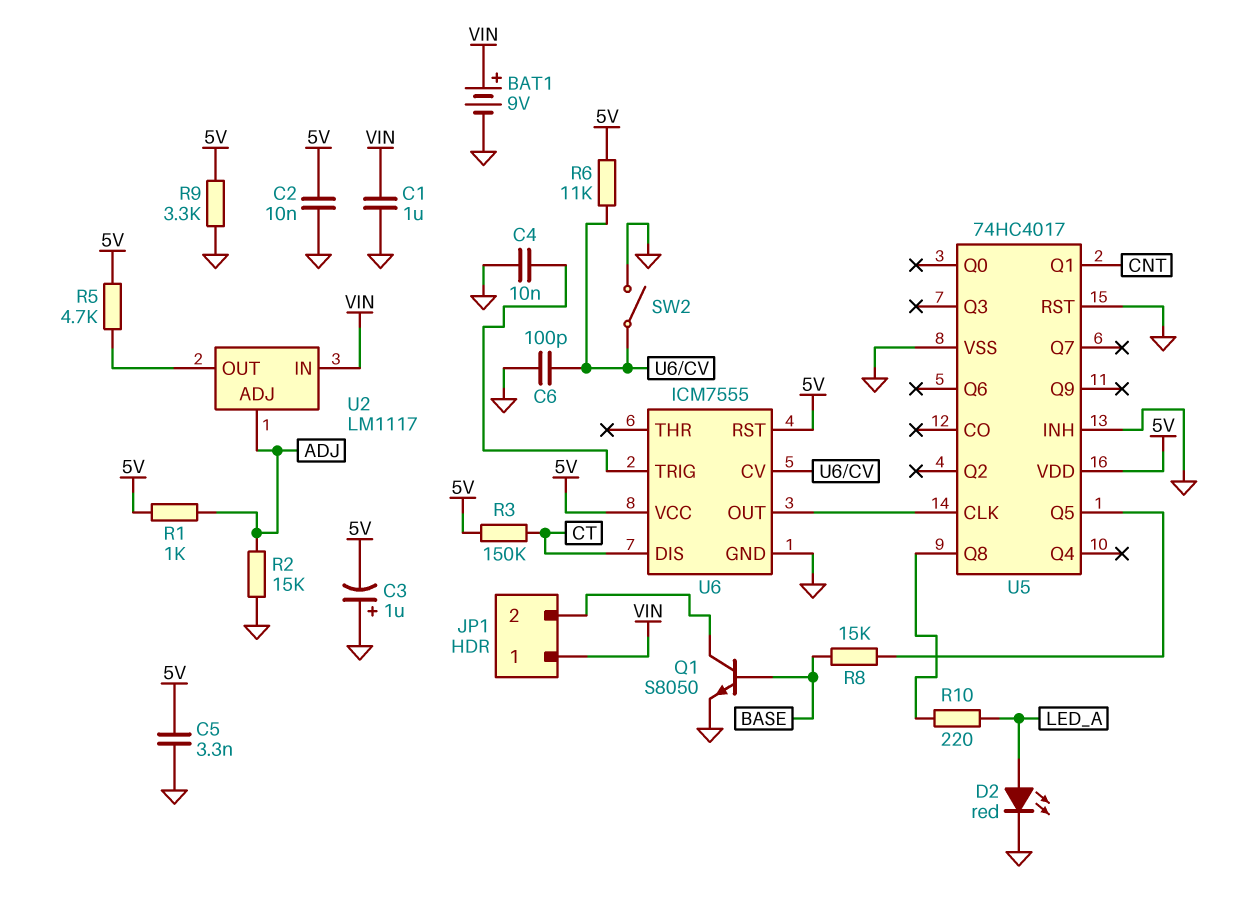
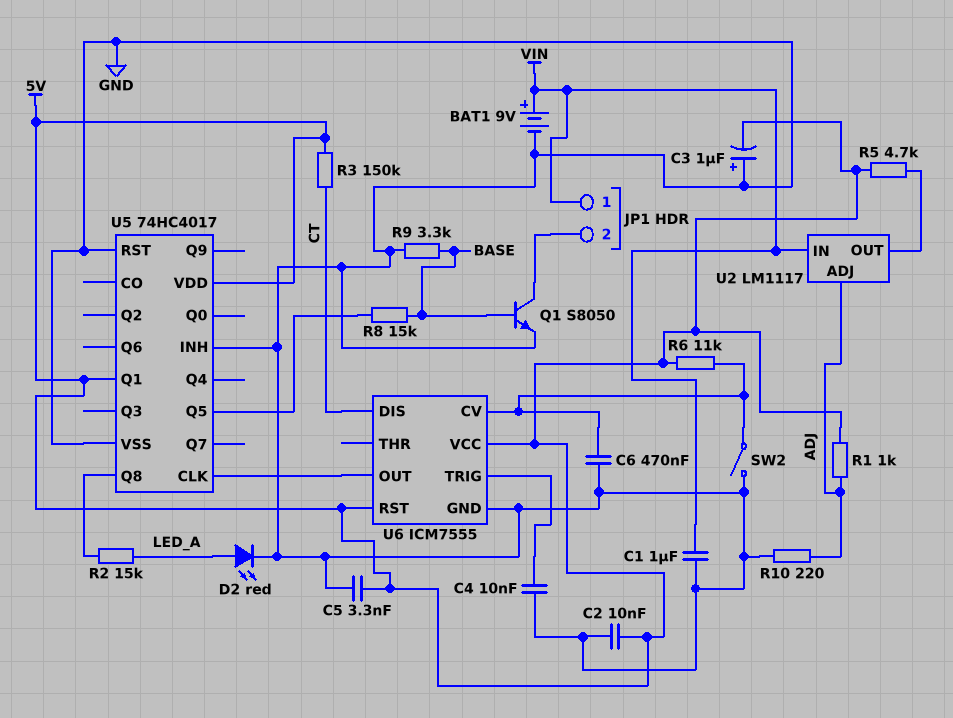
C6: 100pF (GND, U6/CV) -> 470nF (GND, U6/CV)
R2: 15k (ADJ, GND) -> 15k (LED_A, U5/Q8)
R9: 3.3k (5V, GND) -> 3.3k (BASE, GND)
R10: 220 (LED_A, U5/Q8) -> 220 (ADJ, GND)
U5 pin Q1: CNT -> 5V

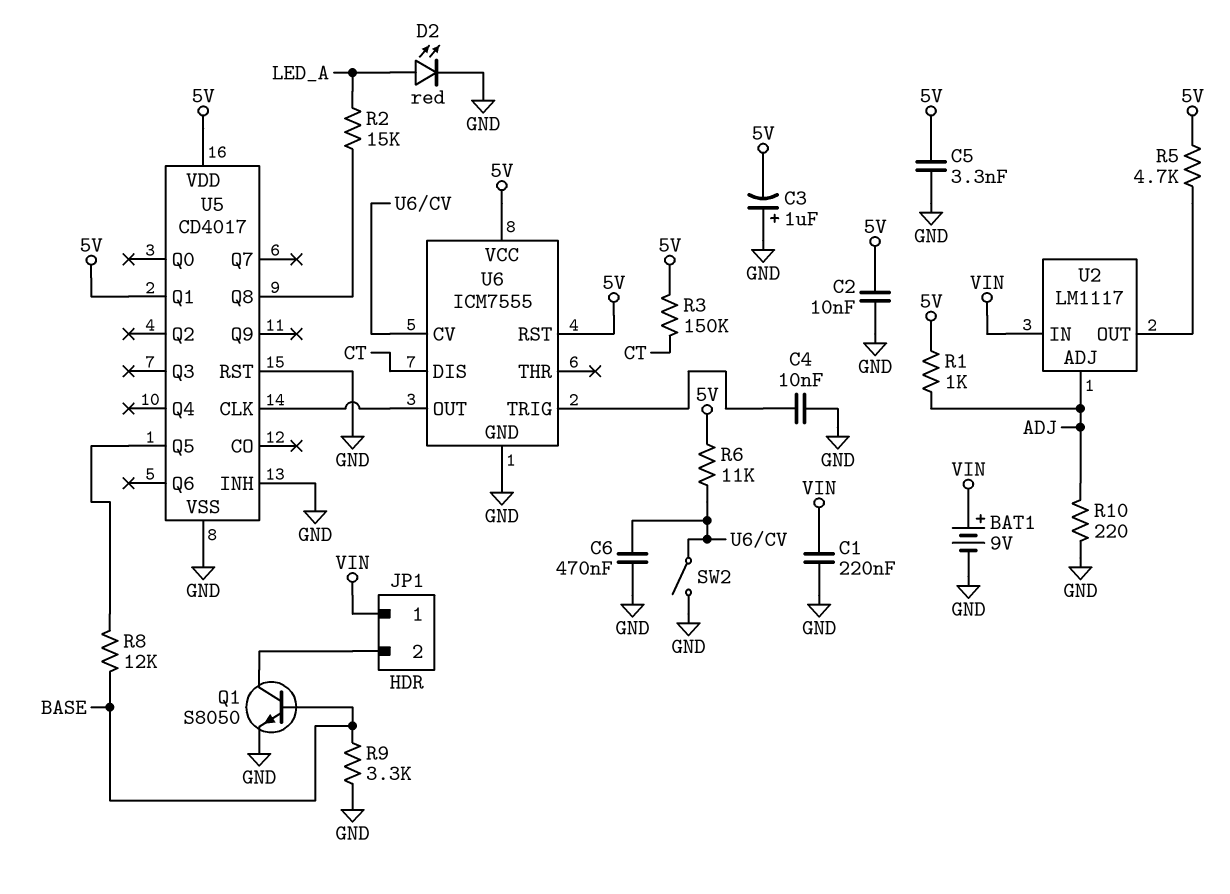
C1: 1uF (GND, VIN) -> 220nF (GND, VIN)
R8: 15k (BASE, U5/Q5) -> 12k (BASE, U5/Q5)
U5: 74HC4017 -> CD4017

